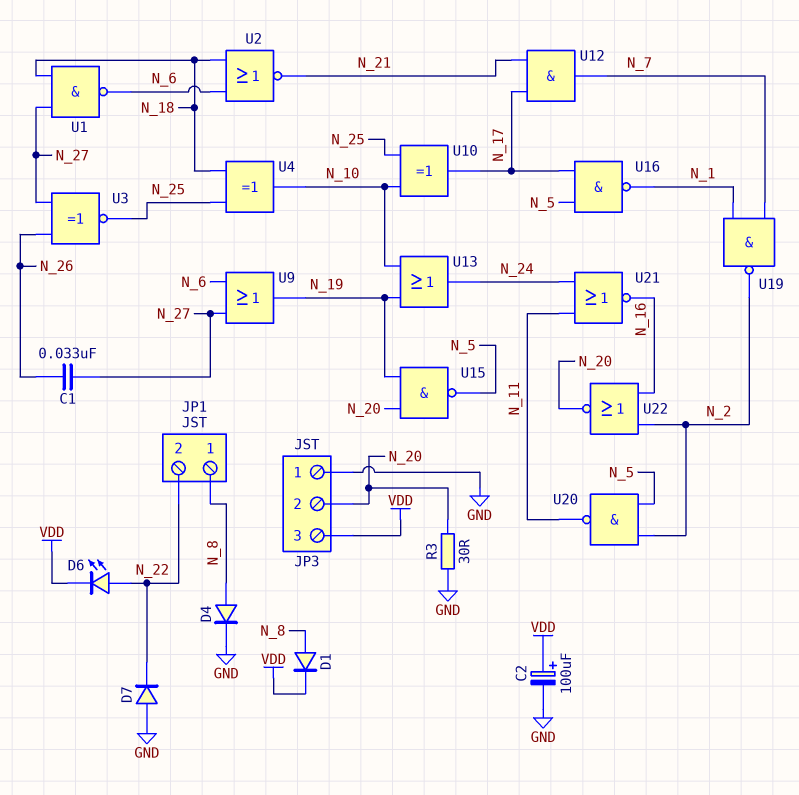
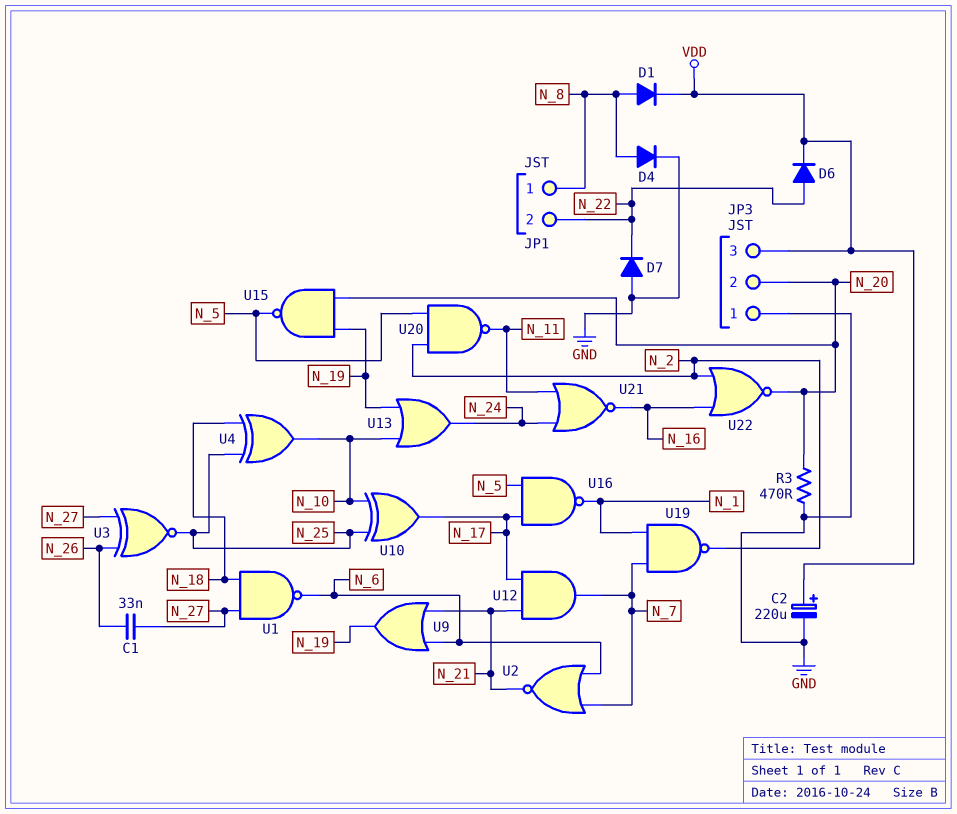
C2: 100uF (plus VDD, minus GND) -> 220uF (plus VDD, minus GND)
D6: LED (A N_22, K VDD) -> diode (A N_22, K VDD)
R3: 30 (GND, N_20) -> 470 (GND, N_20)
U2: NOR (in N_6, in N_18, out N_21) -> NOR (in N_6, in N_7, out N_21)
U9: OR (in N_6, in N_27, out N_19) -> OR (in N_6, in N_21, out N_19)

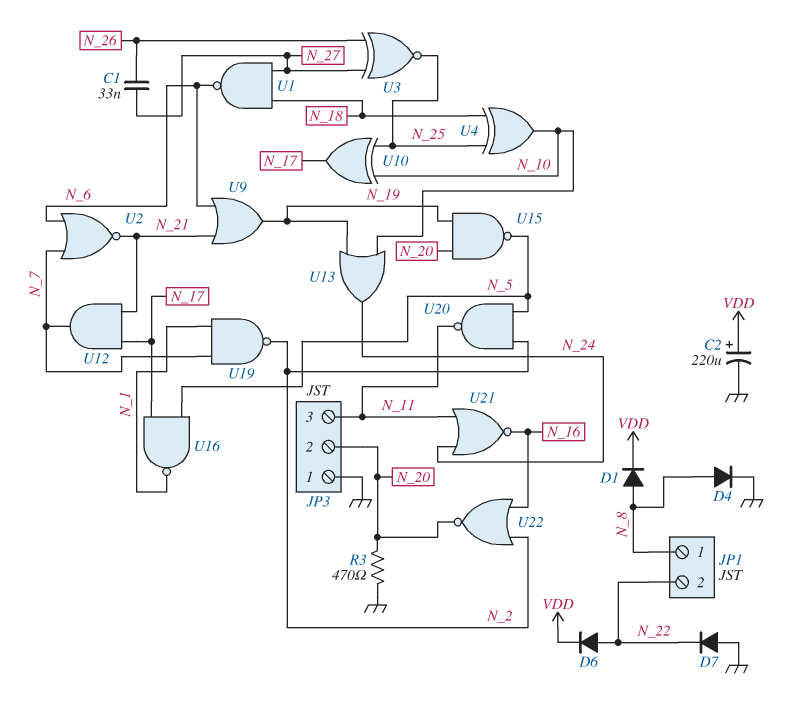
JP3 pin 3: VDD -> N_11

